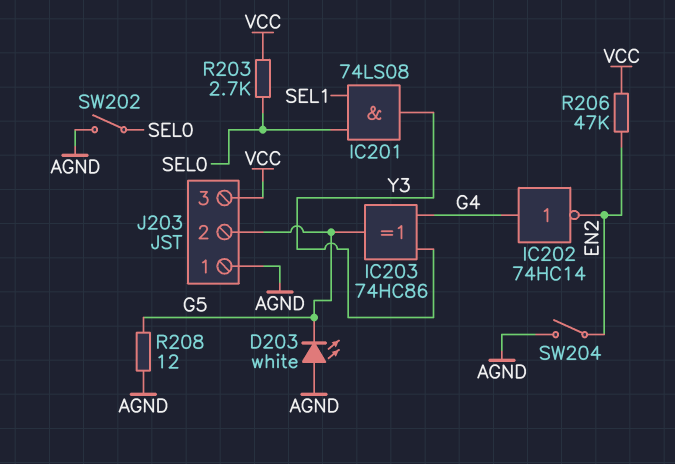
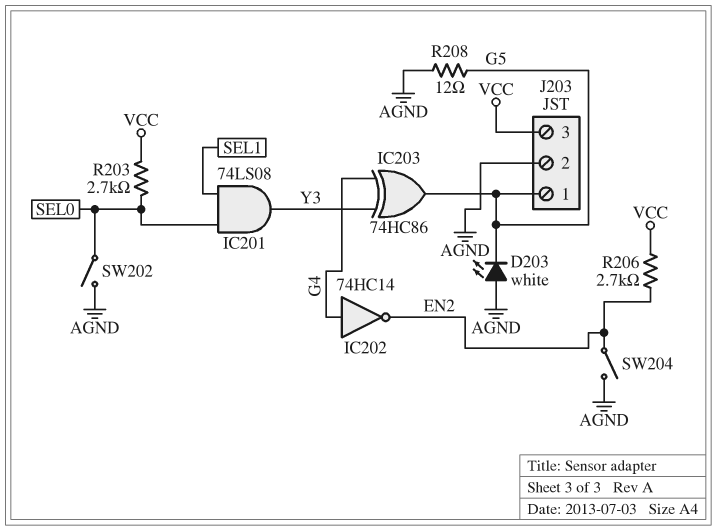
J203 pin 1: AGND -> G5
J203 pin 2: G5 -> AGND
R206: 47k (EN2, VCC) -> 2.7k (EN2, VCC)

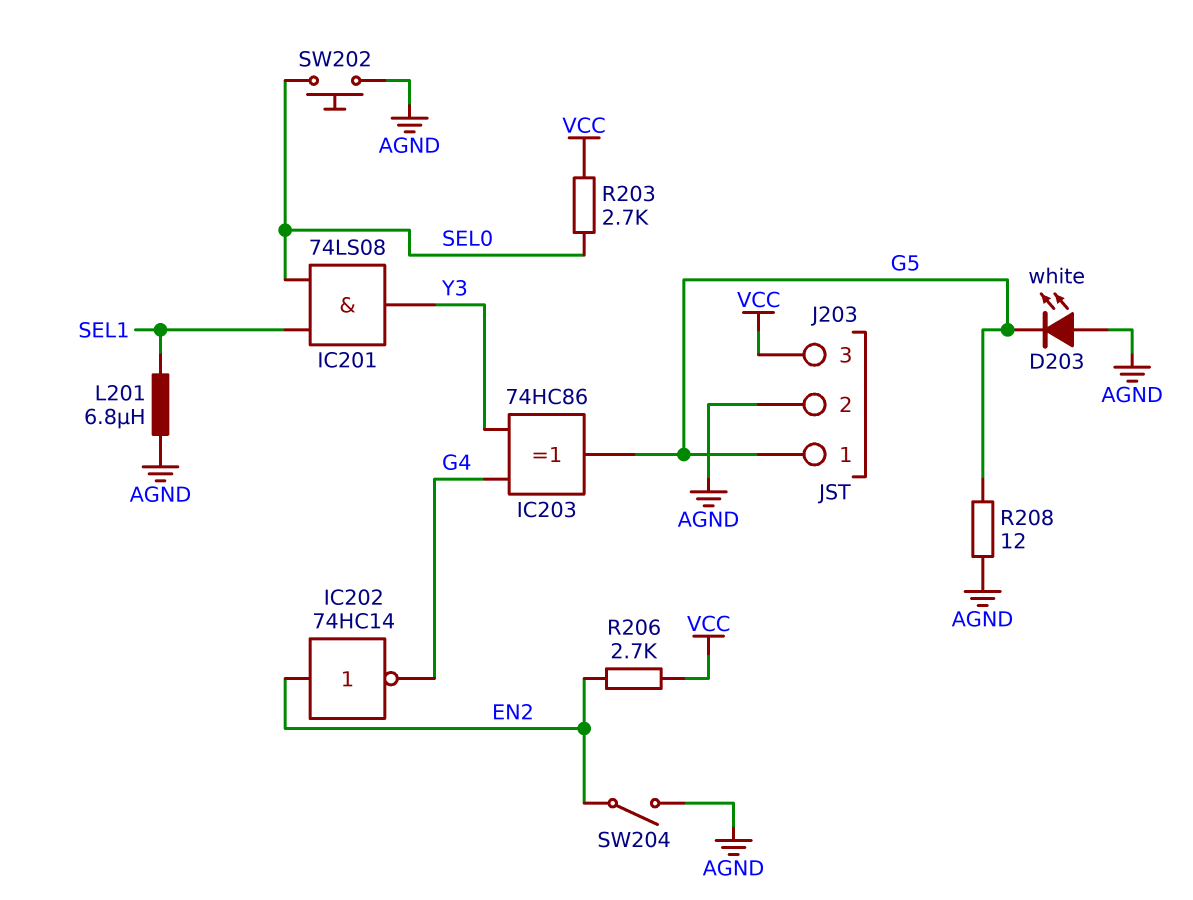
IC202: NOT 74HC14 (in G4, out EN2) -> NOT 74HC14 (in EN2, out G4)
L201: none -> 6.8uH (AGND, SEL1)
SW202: switch (AGND, SEL0) -> button (AGND, SEL0)

